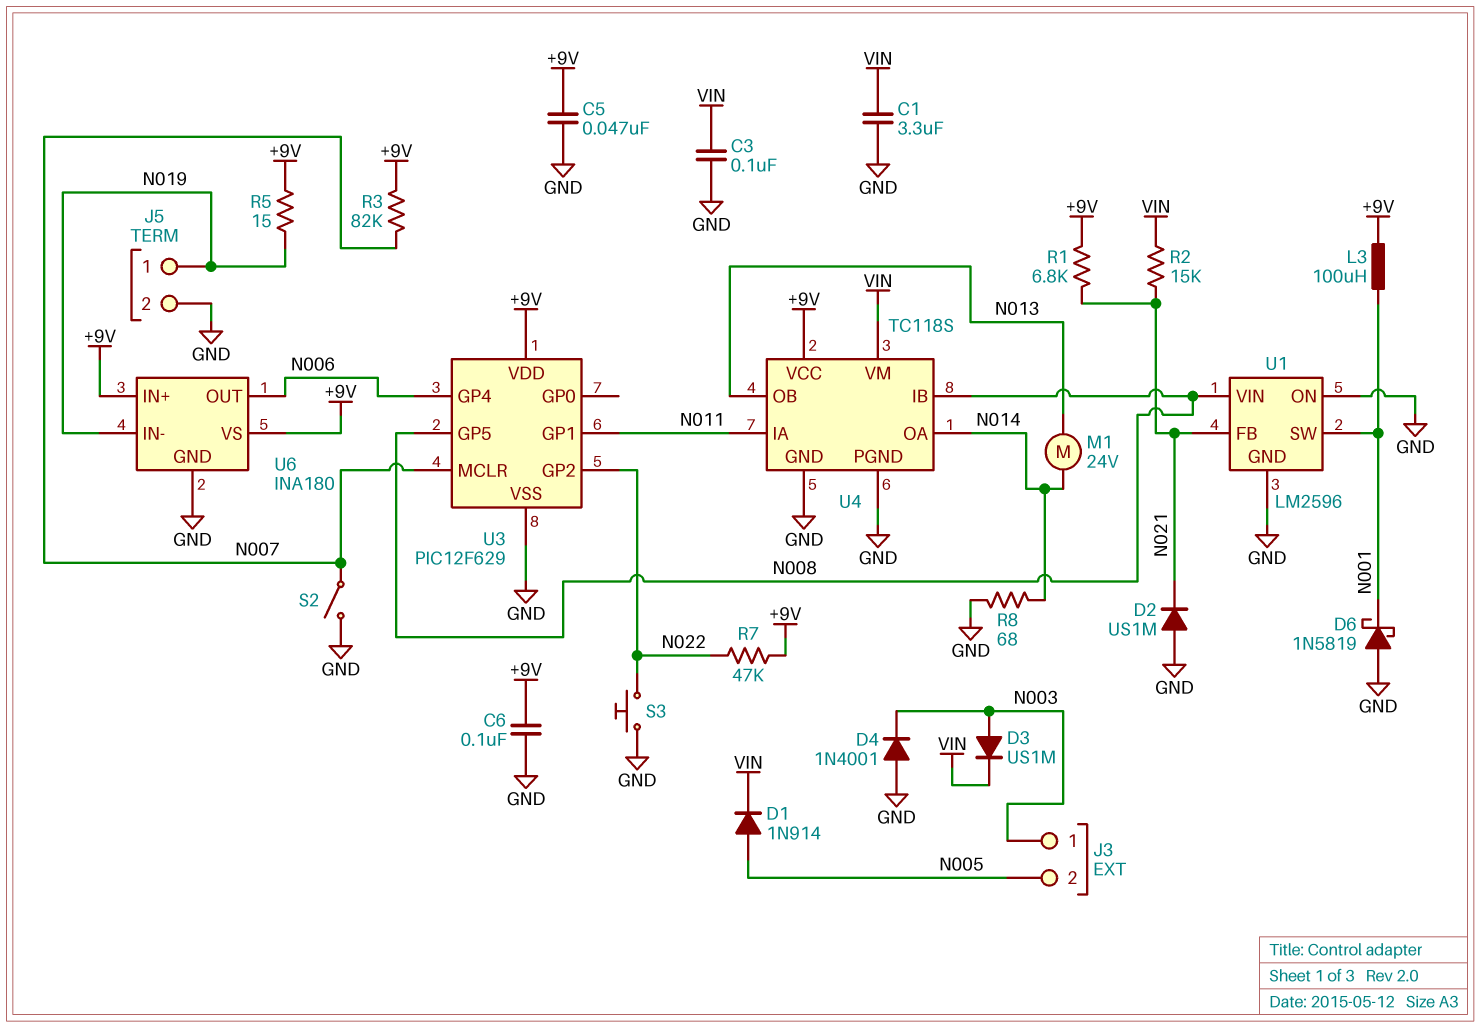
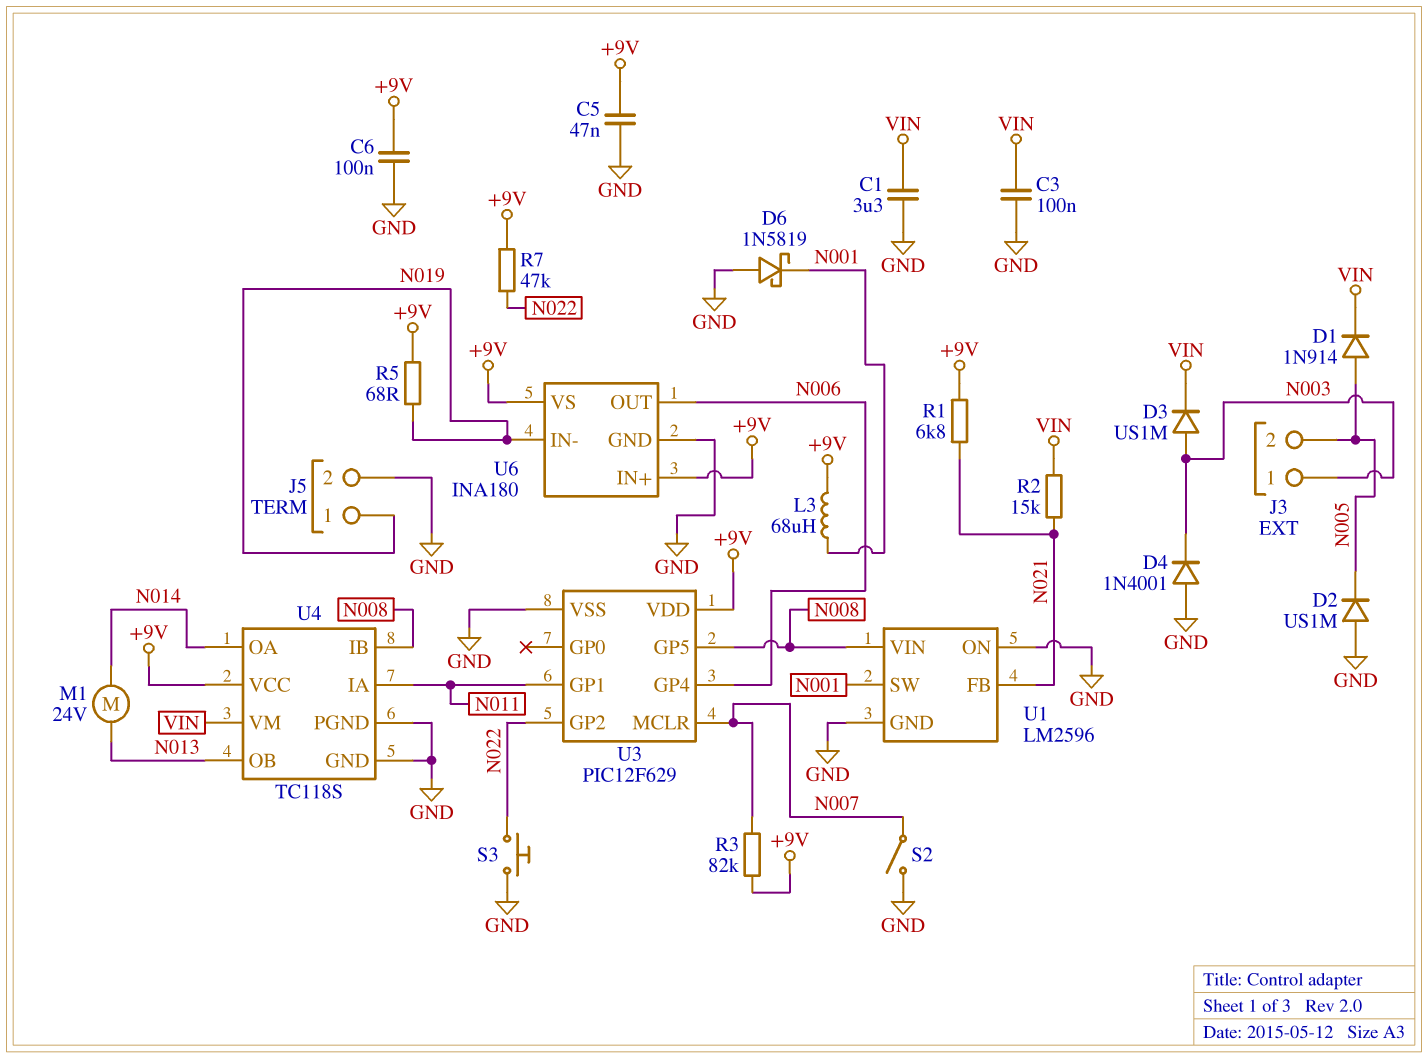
D2: diode US1M (A GND, K N021) -> diode US1M (A GND, K N005)
L3: 100uH (+9V, N001) -> 68uH (+9V, N001)
R5: 15 (+9V, N019) -> 68 (+9V, N019)
R8: 68 (GND, N014) -> none

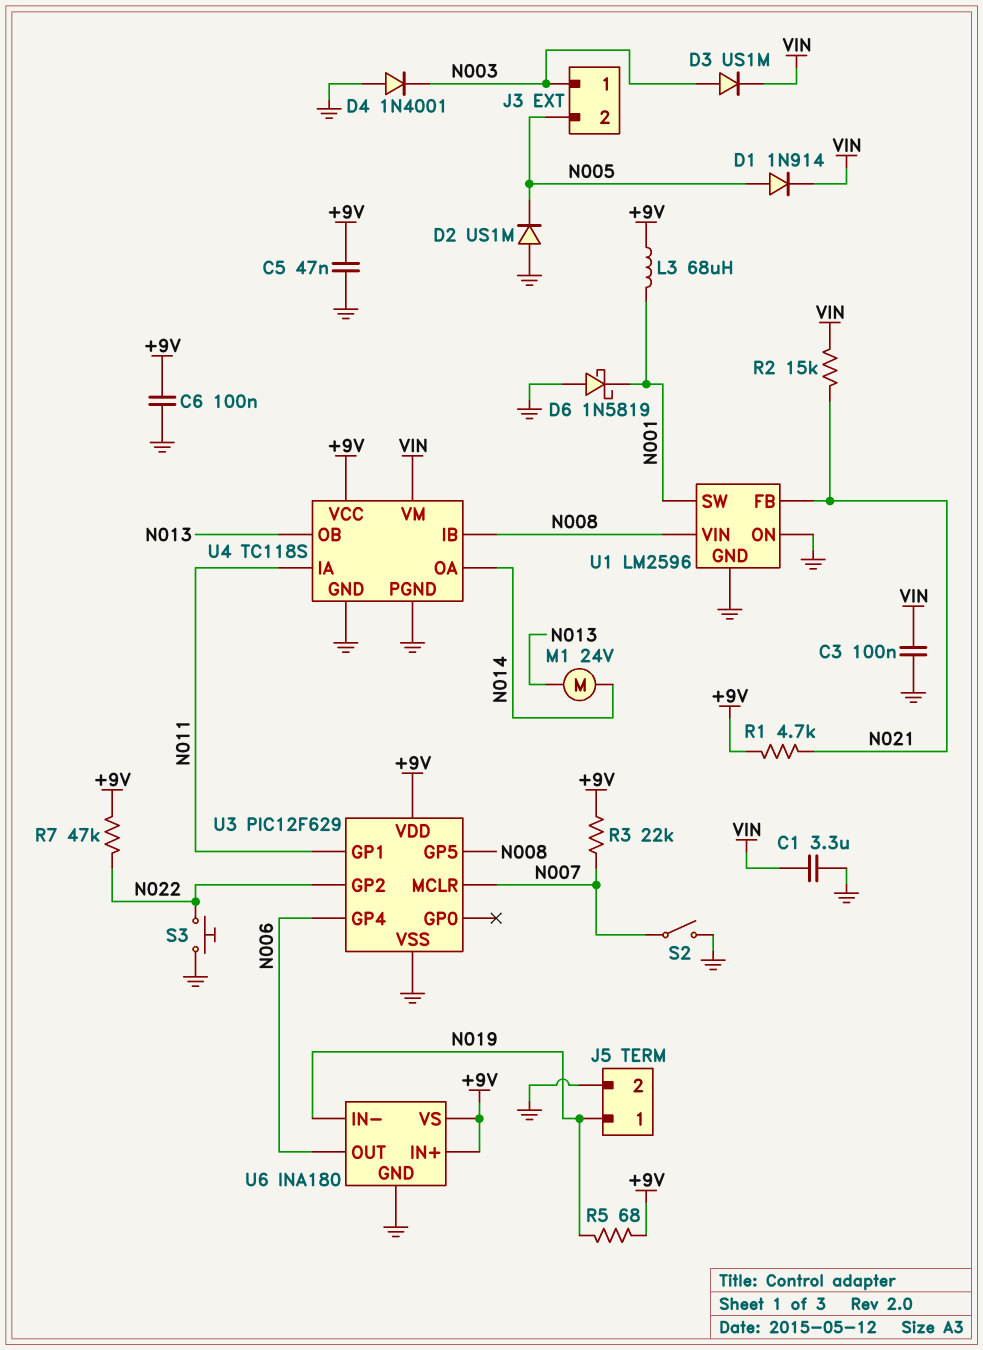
R1: 6.8k (+9V, N021) -> 4.7k (+9V, N021)
R3: 82k (+9V, N007) -> 22k (+9V, N007)

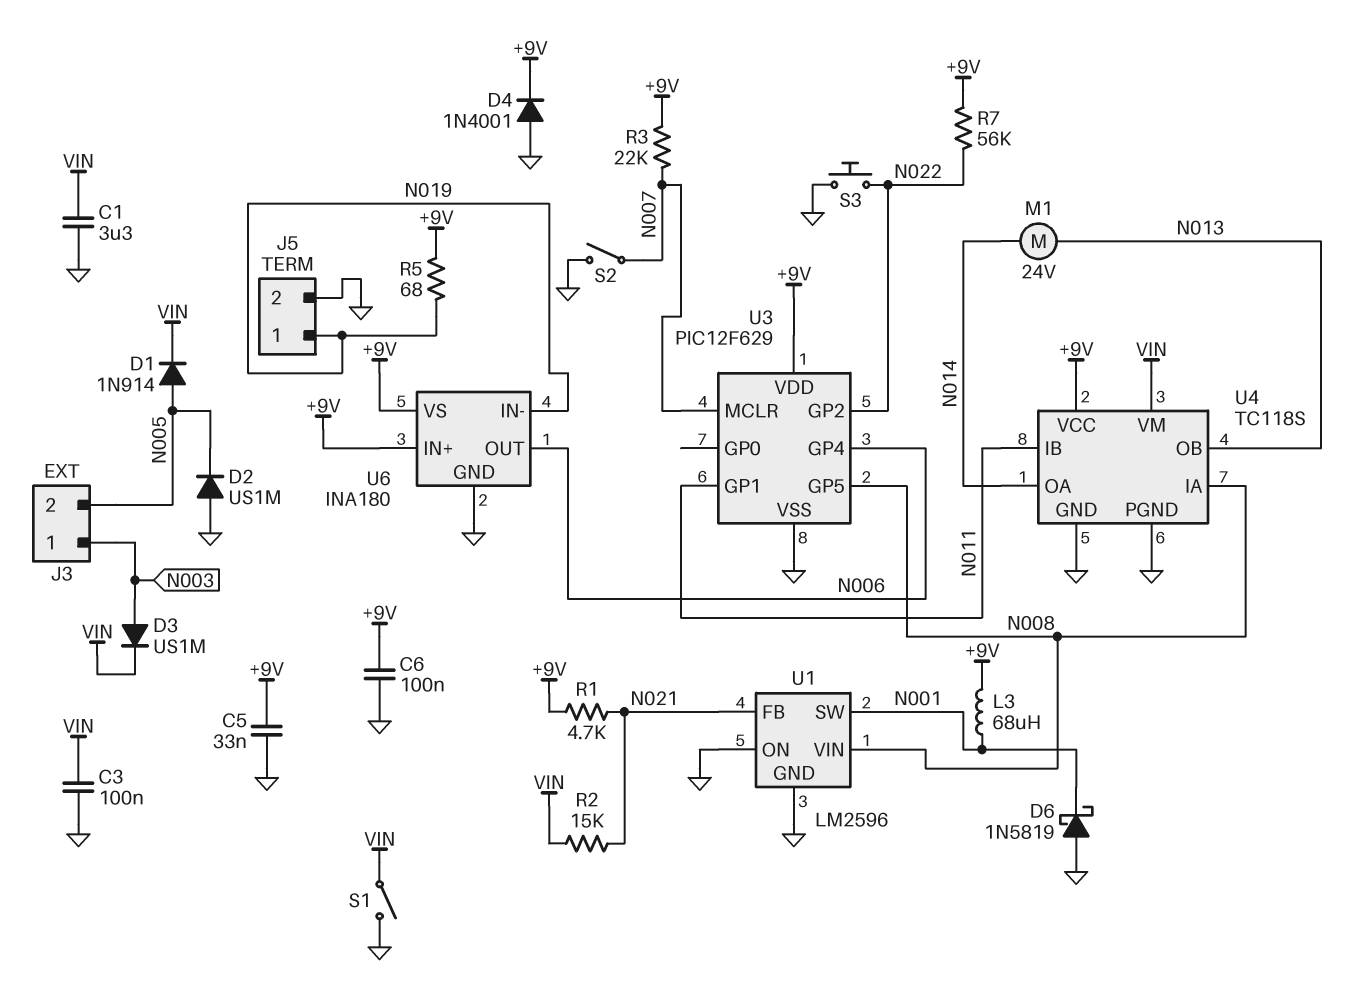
C5: 47nF (+9V, GND) -> 33nF (+9V, GND)
D4: diode 1N4001 (A GND, K N003) -> diode 1N4001 (A GND, K +9V)
R7: 47k (+9V, N022) -> 56k (+9V, N022)
S1: none -> switch (GND, VIN)
U4 pin IA: N011 -> N008
U4 pin IB: N008 -> N011

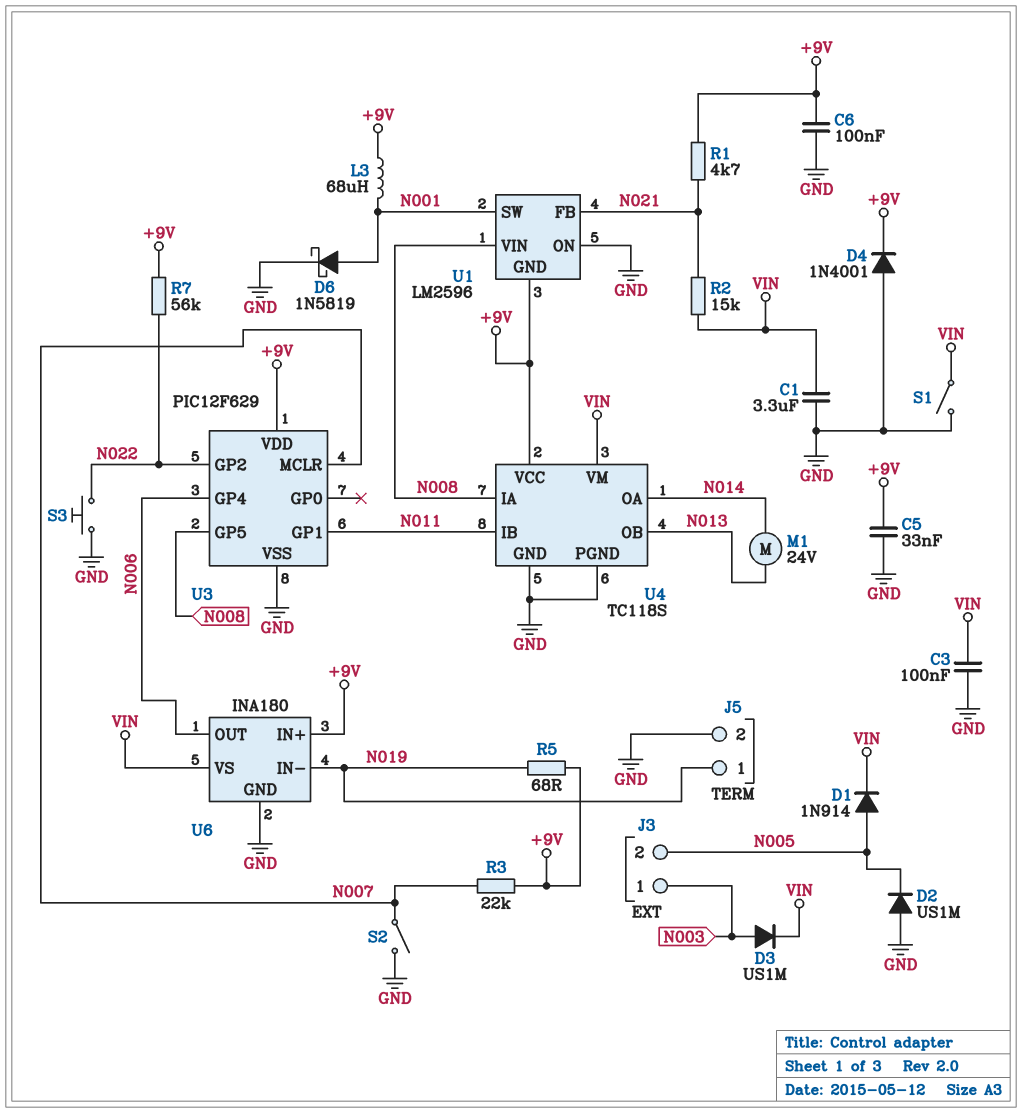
D6: schottky 1N5819 (A GND, K N001) -> schottky 1N5819 (A N001, K GND)
U1 pin GND: GND -> +9V
U6 pin VS: +9V -> VIN

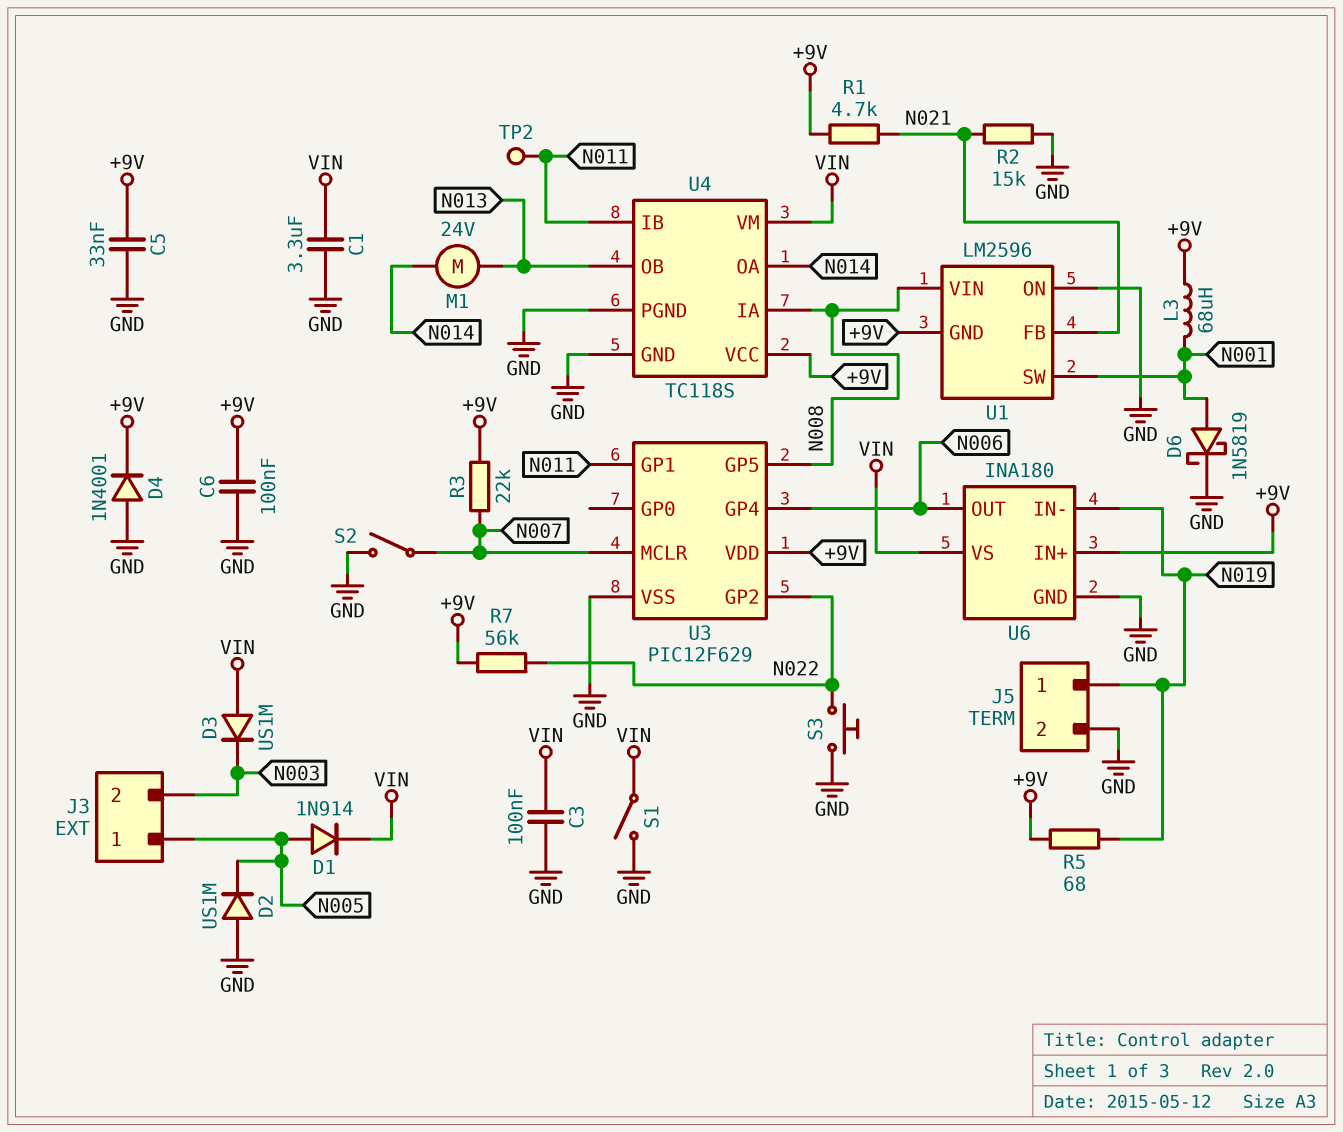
D3: diode US1M (A N003, K VIN) -> diode US1M (A VIN, K N003)
J3 pin 1: N003 -> N005
J3 pin 2: N005 -> N003
R2: 15k (N021, VIN) -> 15k (GND, N021)
TP2: none -> test point (N011)

